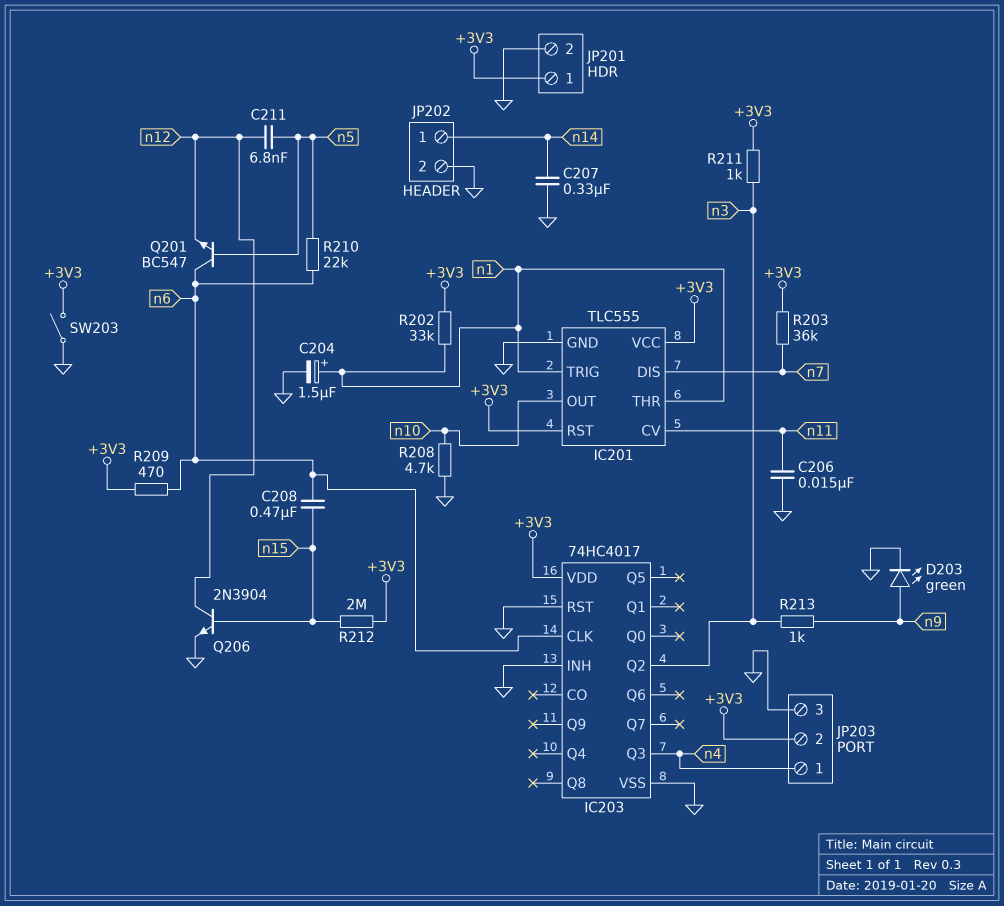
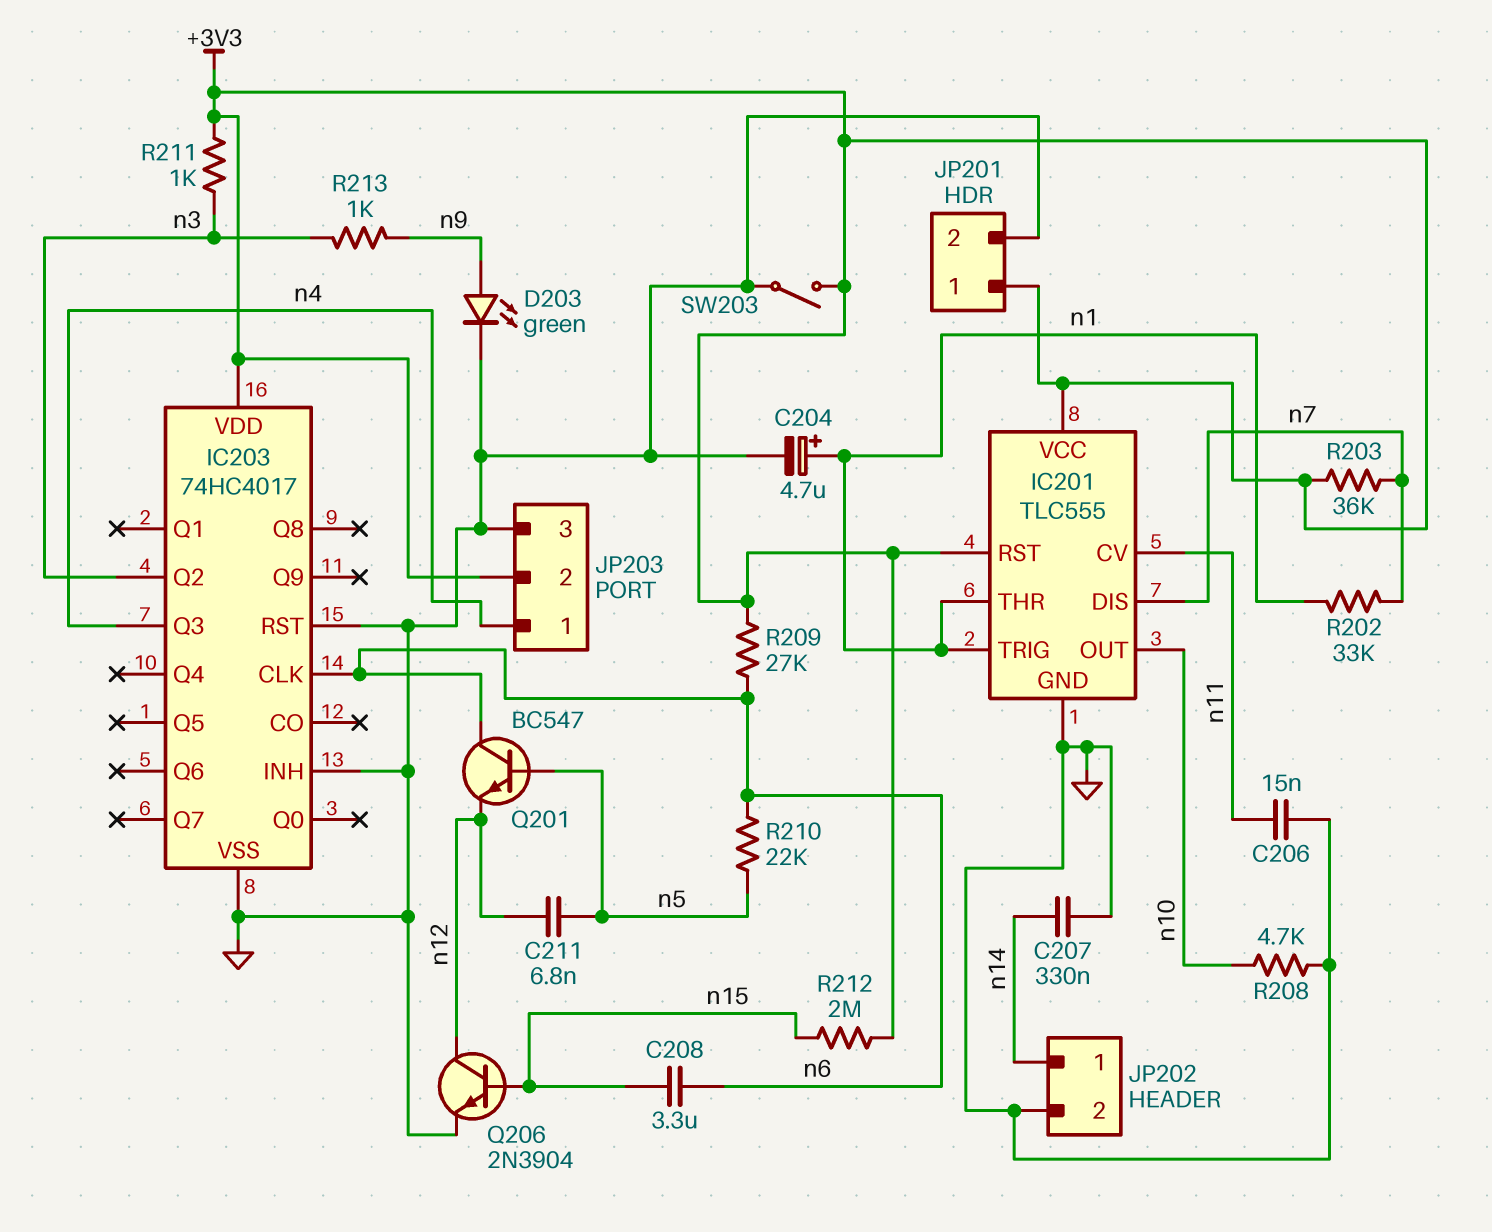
C204: 1.5uF (plus n1, minus GND) -> 4.7uF (plus n1, minus GND)
C208: 470nF (n6, n15) -> 3.3uF (n6, n15)
R202: 33k (+3V3, n1) -> 33k (n1, n7)
R209: 470 (+3V3, n6) -> 27k (+3V3, n6)

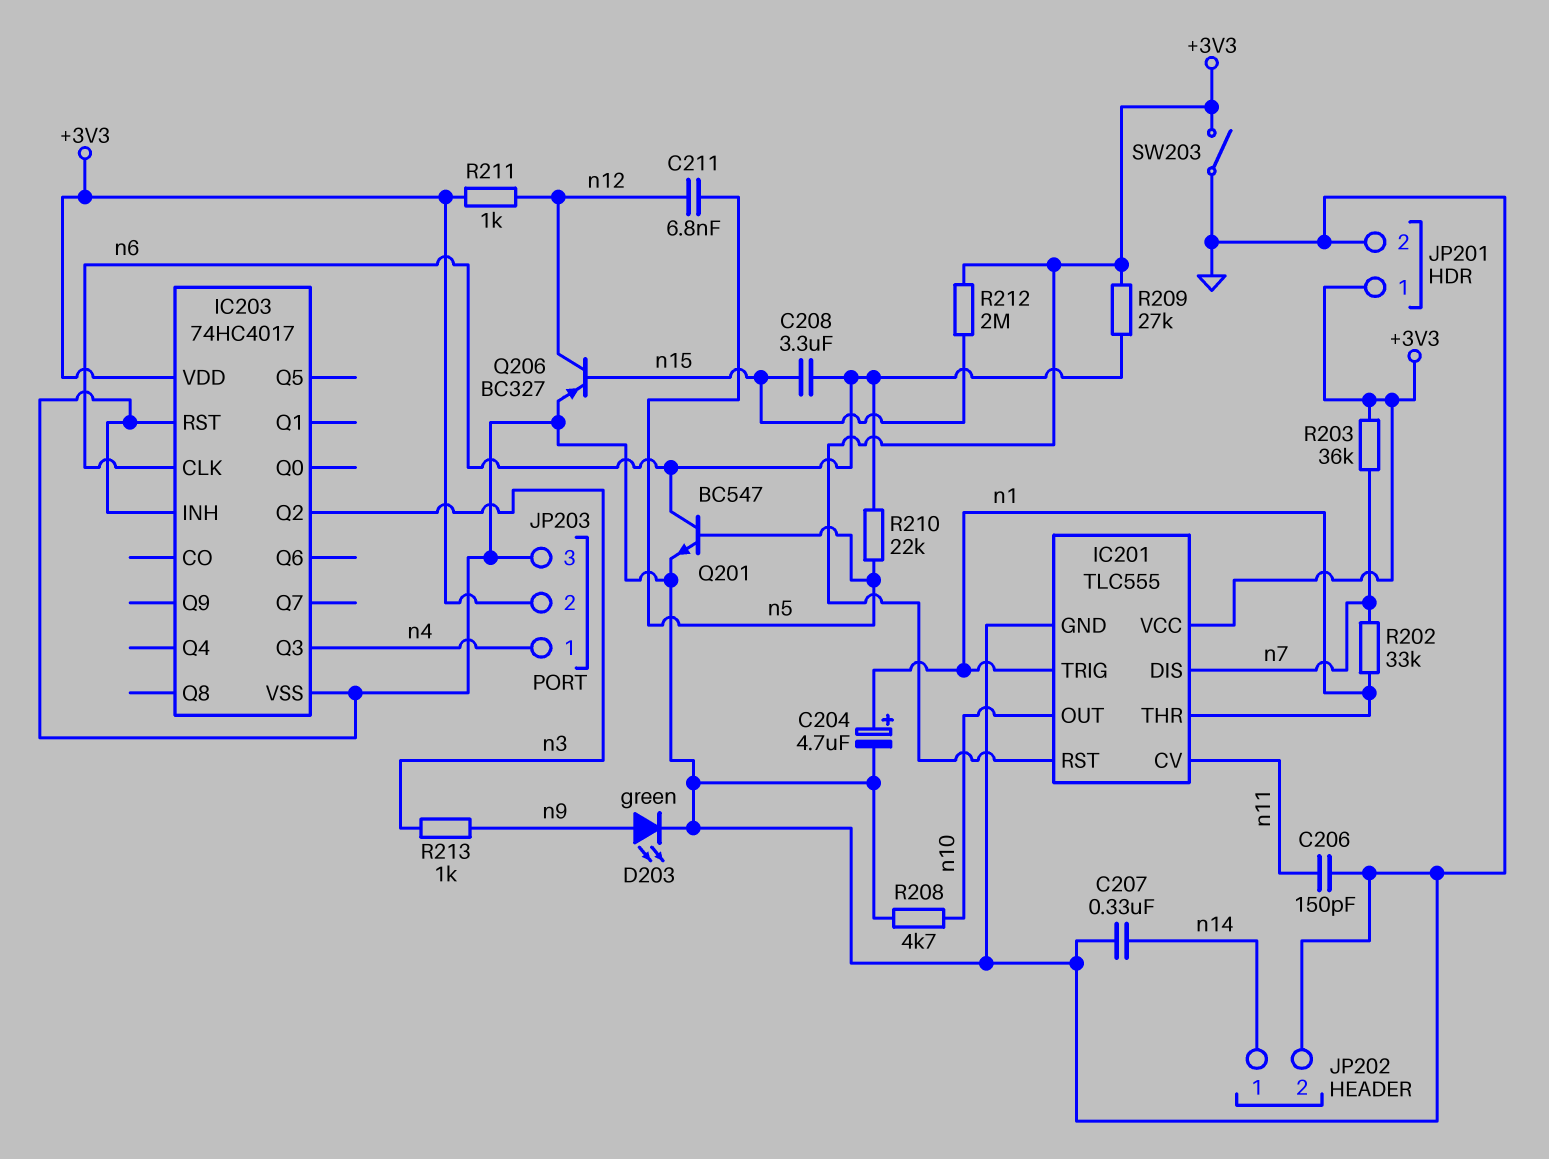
C206: 15nF (GND, n11) -> 150pF (GND, n11)
Q201: NPN BC547 (B n5, C n6, E n12) -> NPN BC547 (B n5, C n6, E GND)
Q206: NPN 2N3904 (B n15, C n12, E GND) -> PNP BC327 (B n15, C n12, E GND)
R211: 1k (+3V3, n3) -> 1k (+3V3, n12)

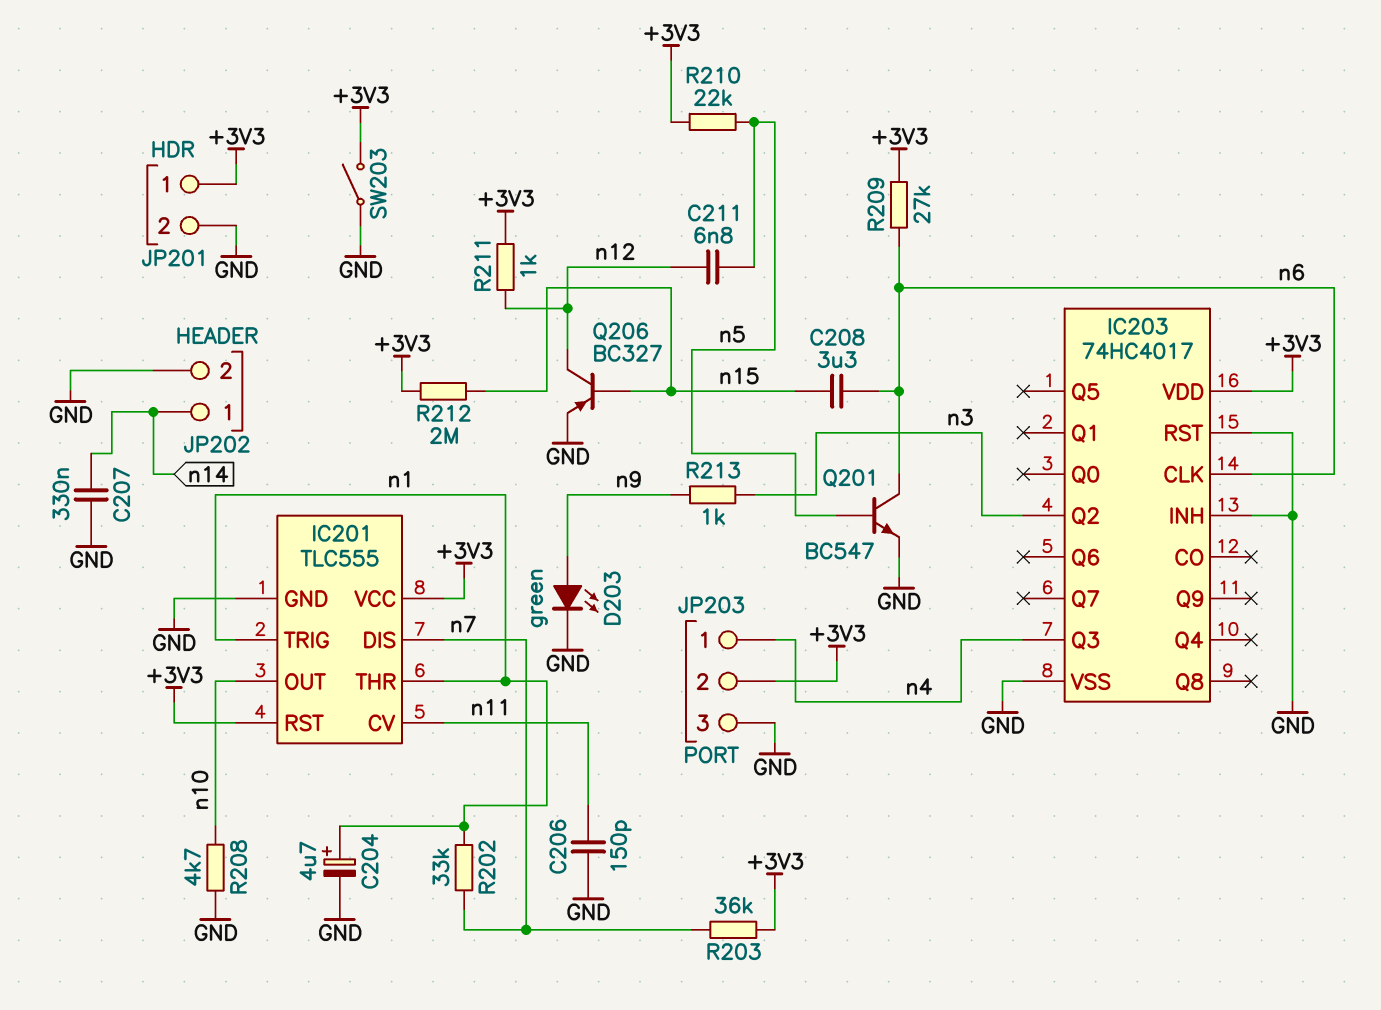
R210: 22k (n5, n6) -> 22k (+3V3, n5)

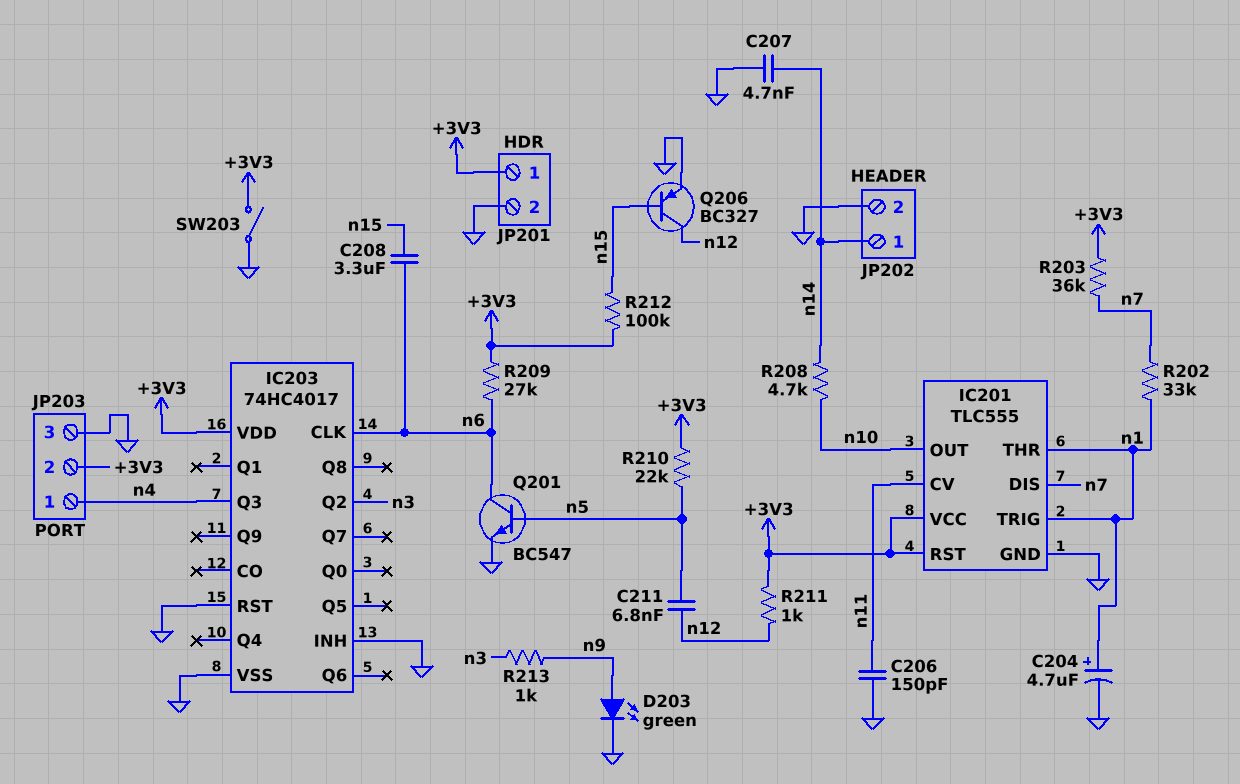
C207: 330nF (GND, n14) -> 4.7nF (GND, n14)
R208: 4.7k (GND, n10) -> 4.7k (n10, n14)
R212: 2M (+3V3, n15) -> 100k (+3V3, n15)

